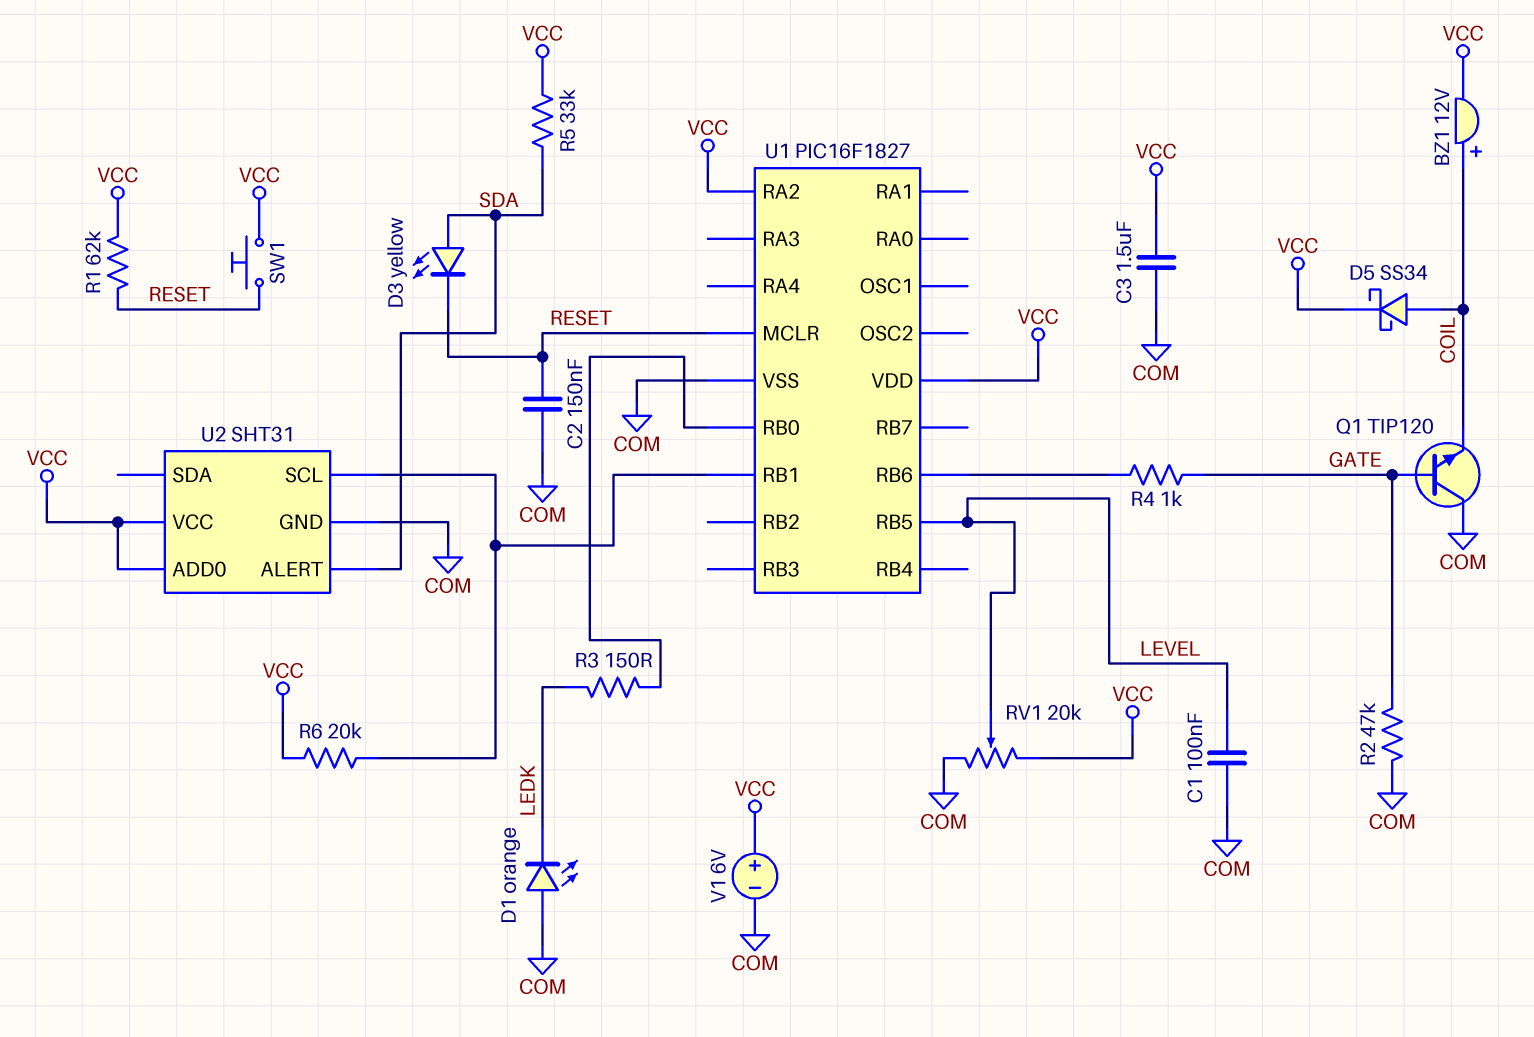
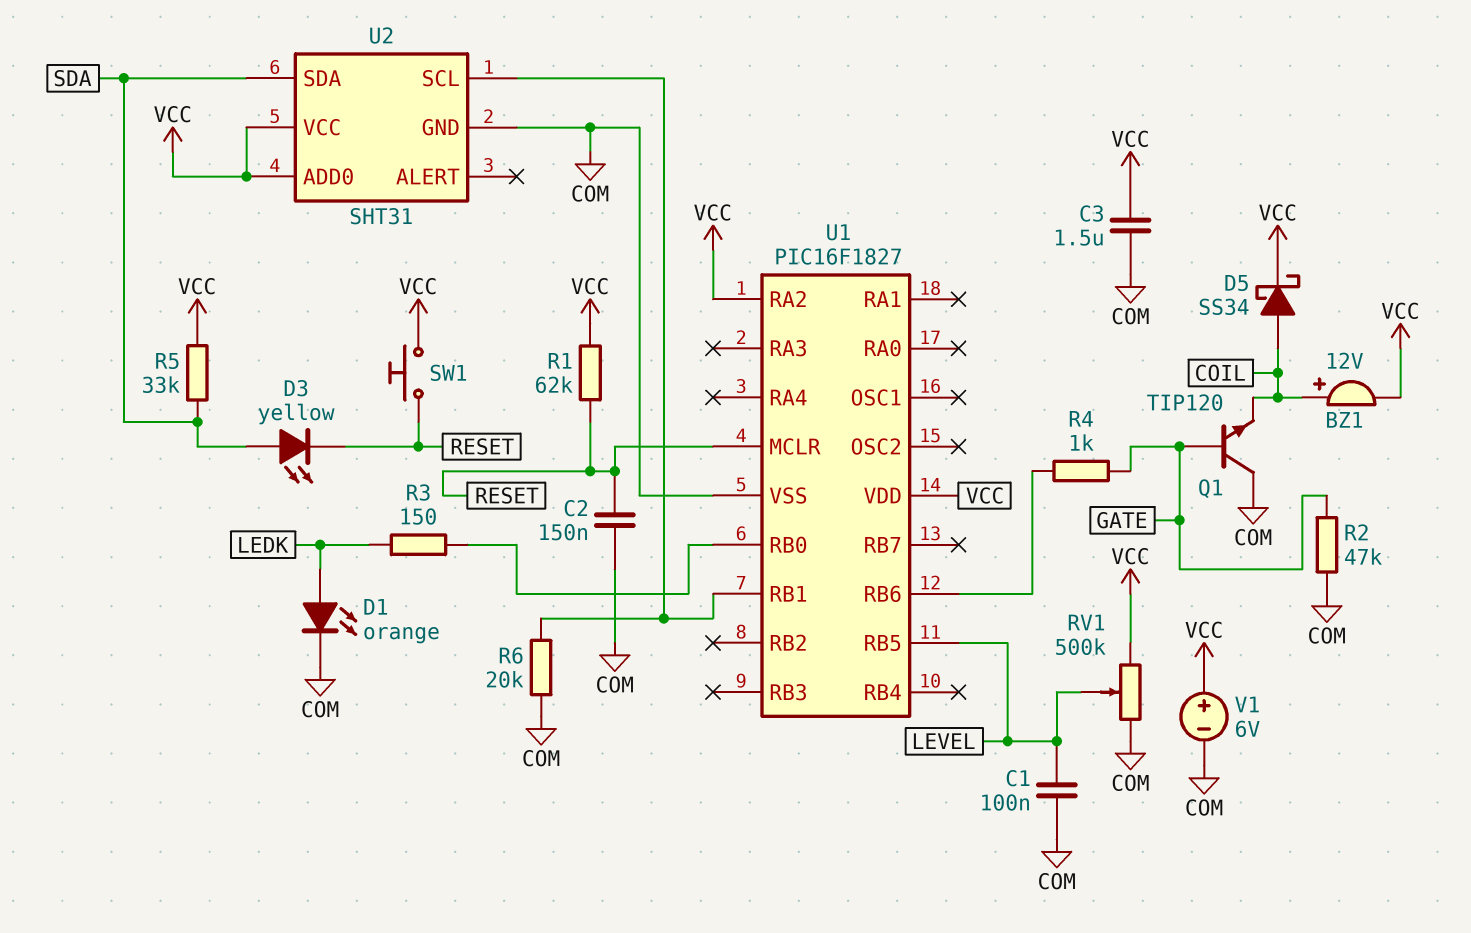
D1: LED orange (A COM, K LEDK) -> LED orange (A LEDK, K COM)
R6: 20k (U1/RB1, VCC) -> 20k (COM, U1/RB1)
RV1: 20k (COM, VCC, wiper LEVEL) -> 500k (COM, VCC, wiper LEVEL)
U2 pin ALERT: SDA -> none
U2 pin SDA: none -> SDA

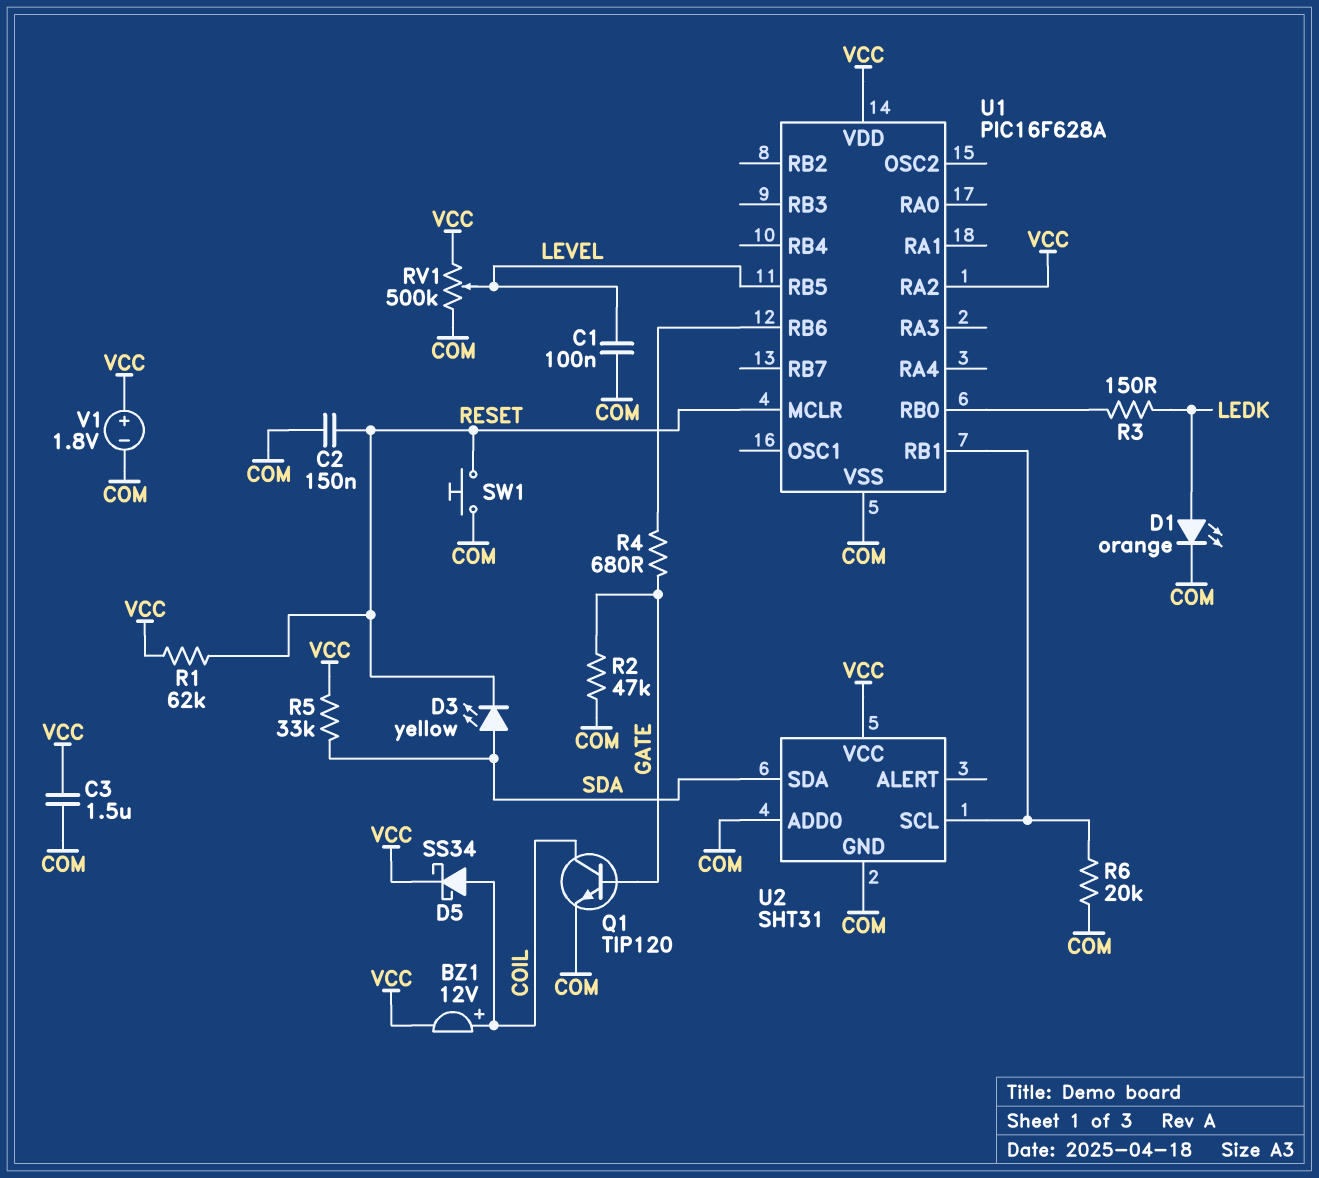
Q1: NPN TIP120 (B GATE, C COM, E COIL) -> NPN TIP120 (B GATE, C COIL, E COM)
R4: 1k (GATE, U1/RB6) -> 680 (GATE, U1/RB6)
SW1: button (RESET, VCC) -> button (COM, RESET)
U1: PIC16F1827 -> PIC16F628A
U2 pin ADD0: VCC -> COM
V1: 6V (plus VCC, minus COM) -> 1.8V (plus VCC, minus COM)

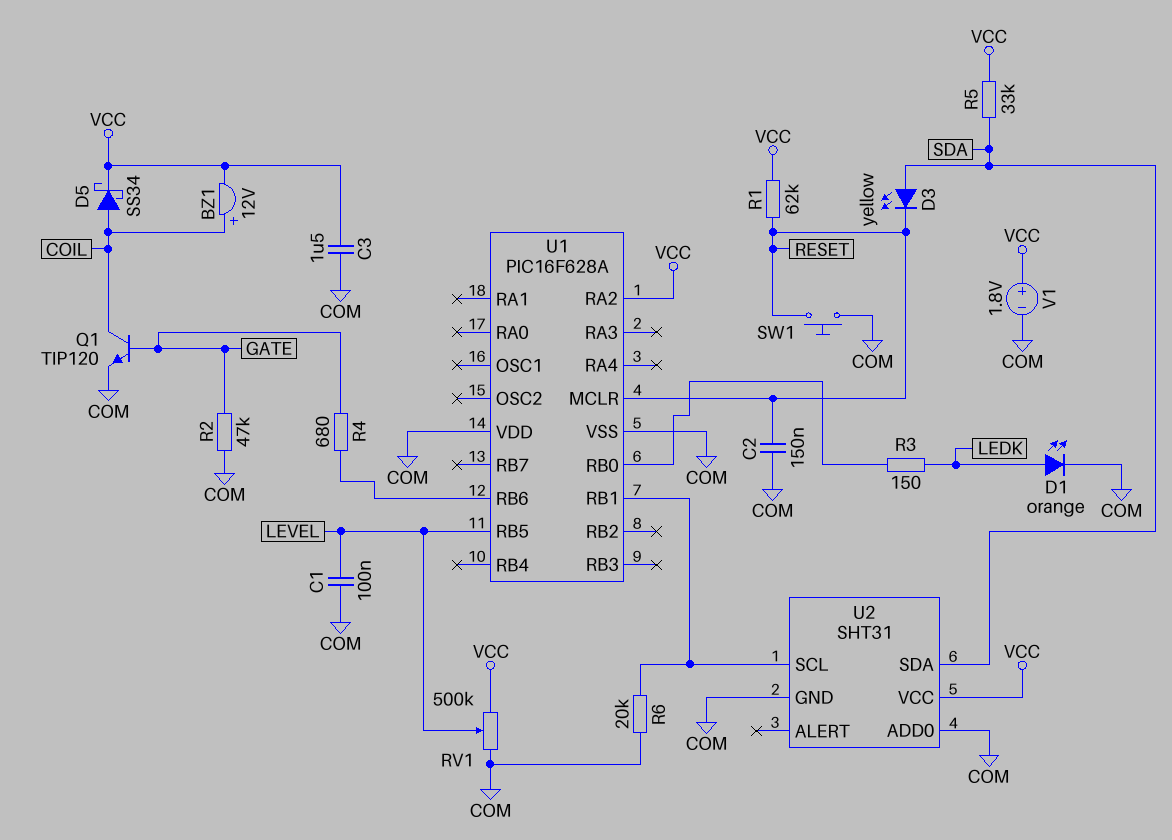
U1 pin VDD: VCC -> COM

